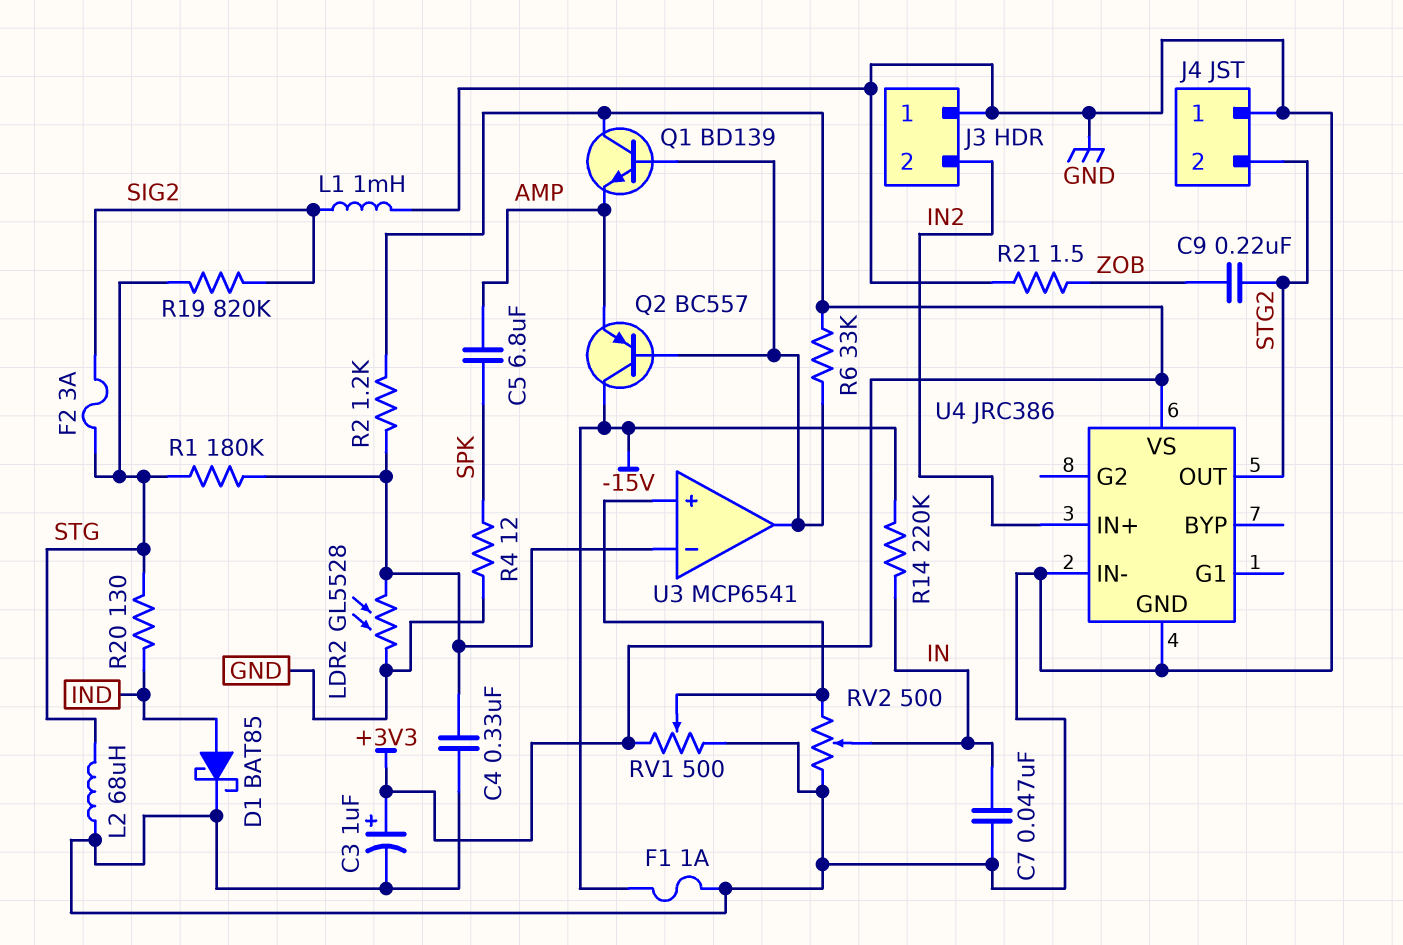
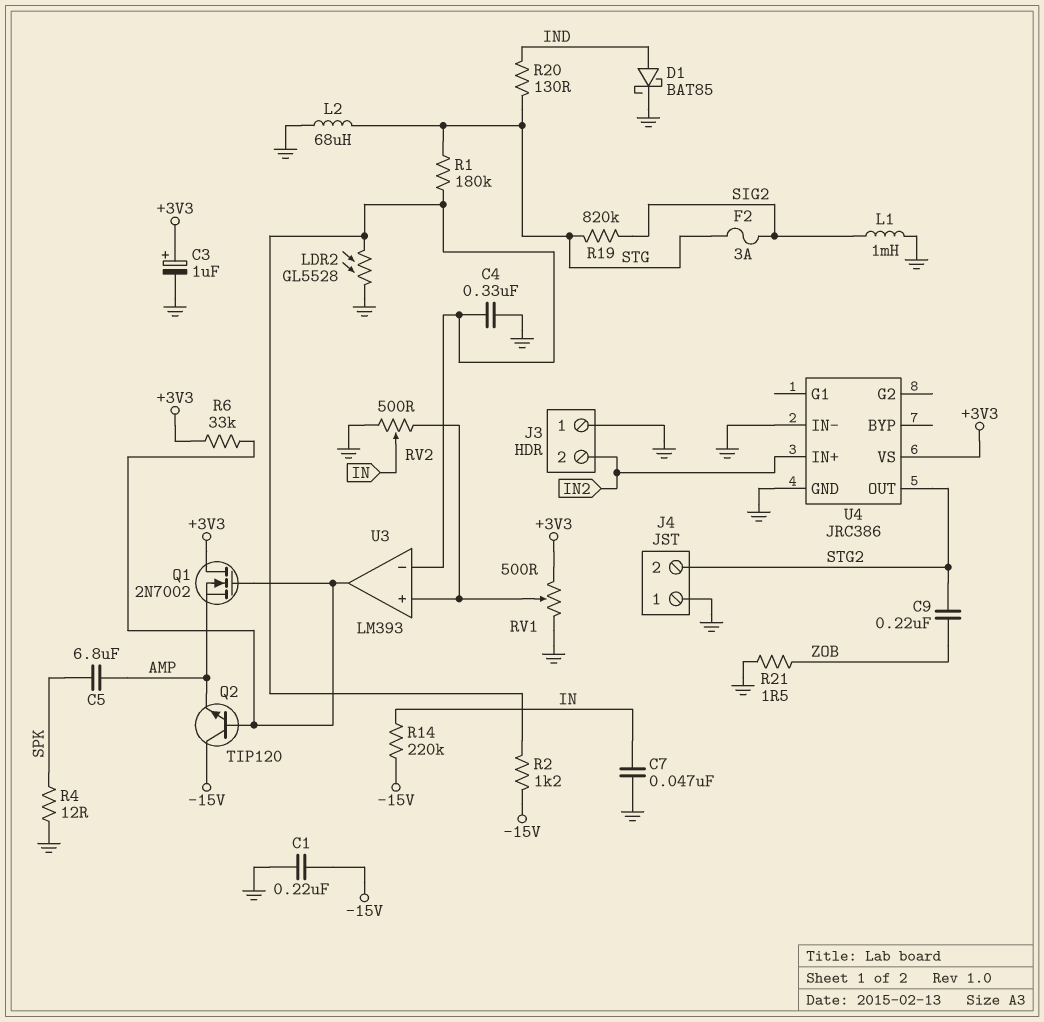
C1: none -> 220nF (-15V, GND)
F1: 1A (-15V, GND) -> none
Q1: NPN BD139 (B U3/out, C +3V3, E AMP) -> NMOS 2N7002 (G U3/out, D +3V3, S AMP)
Q2: PNP BC557 (B U3/out, C -15V, E AMP) -> NPN TIP120 (B U3/out, C -15V, E AMP)
R2: 1.2k (+3V3, U3/in-) -> 1.2k (-15V, U3/in-)
U3: MCP6541 -> LM393

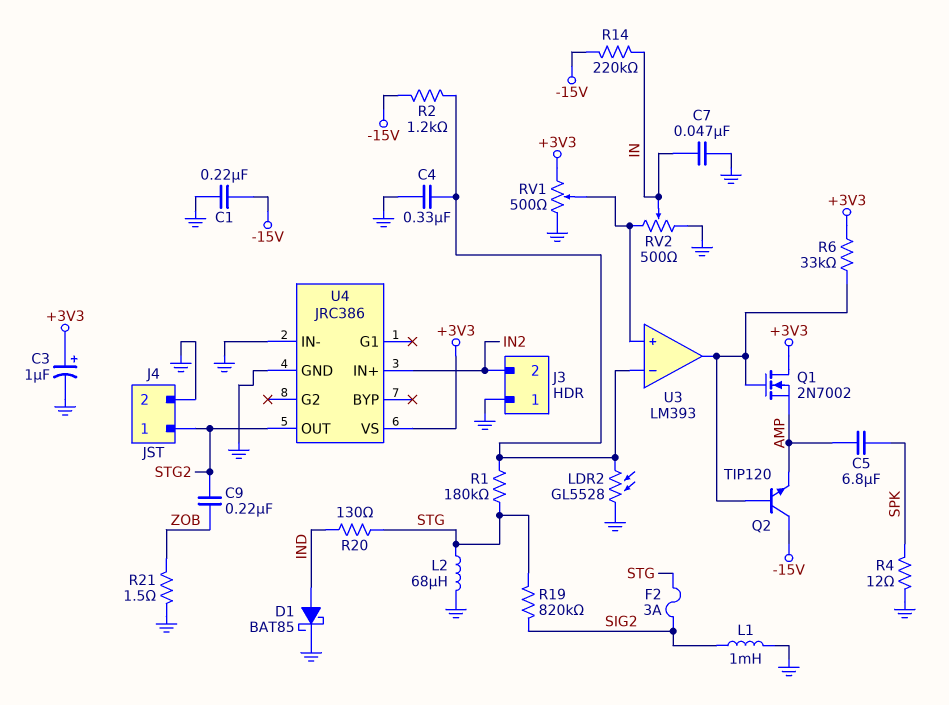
J4 pin 1: GND -> STG2
J4 pin 2: STG2 -> GND

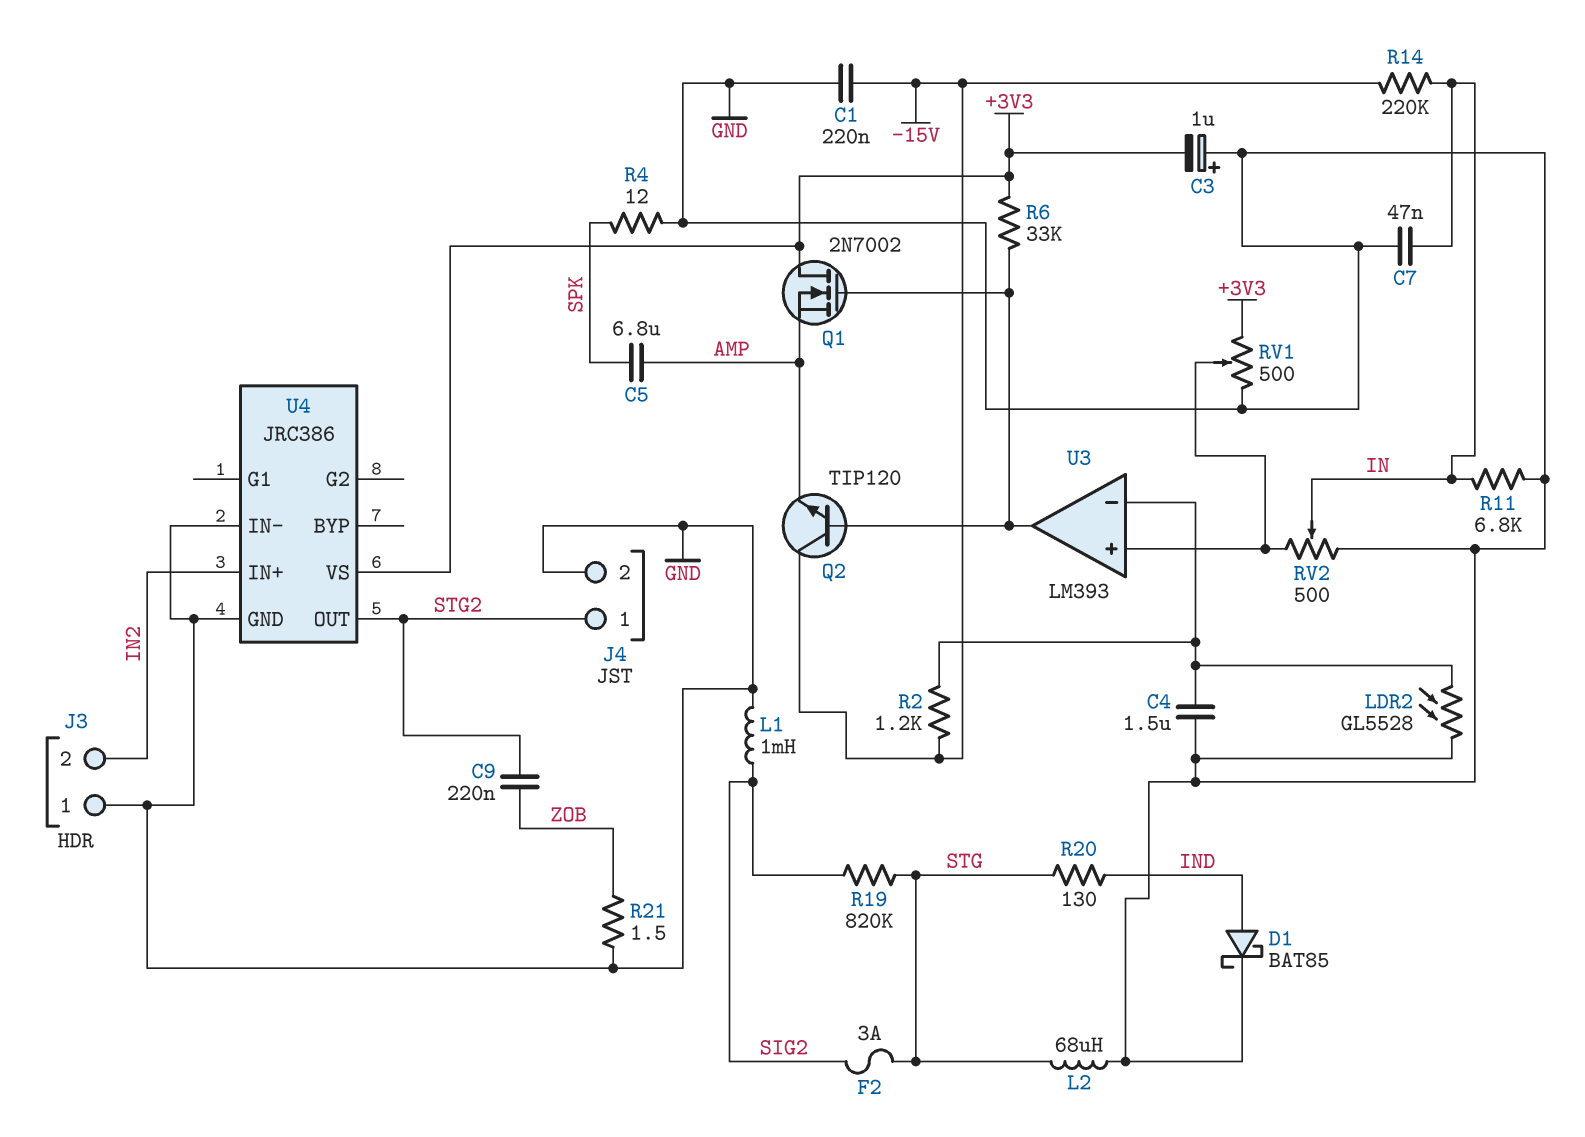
C3: 1uF (plus +3V3, minus GND) -> 1uF (plus GND, minus +3V3)
C4: 330nF (GND, U3/in-) -> 1.5uF (GND, U3/in-)
R1: 180k (STG, U3/in-) -> none
R11: none -> 6.8k (GND, IN)

